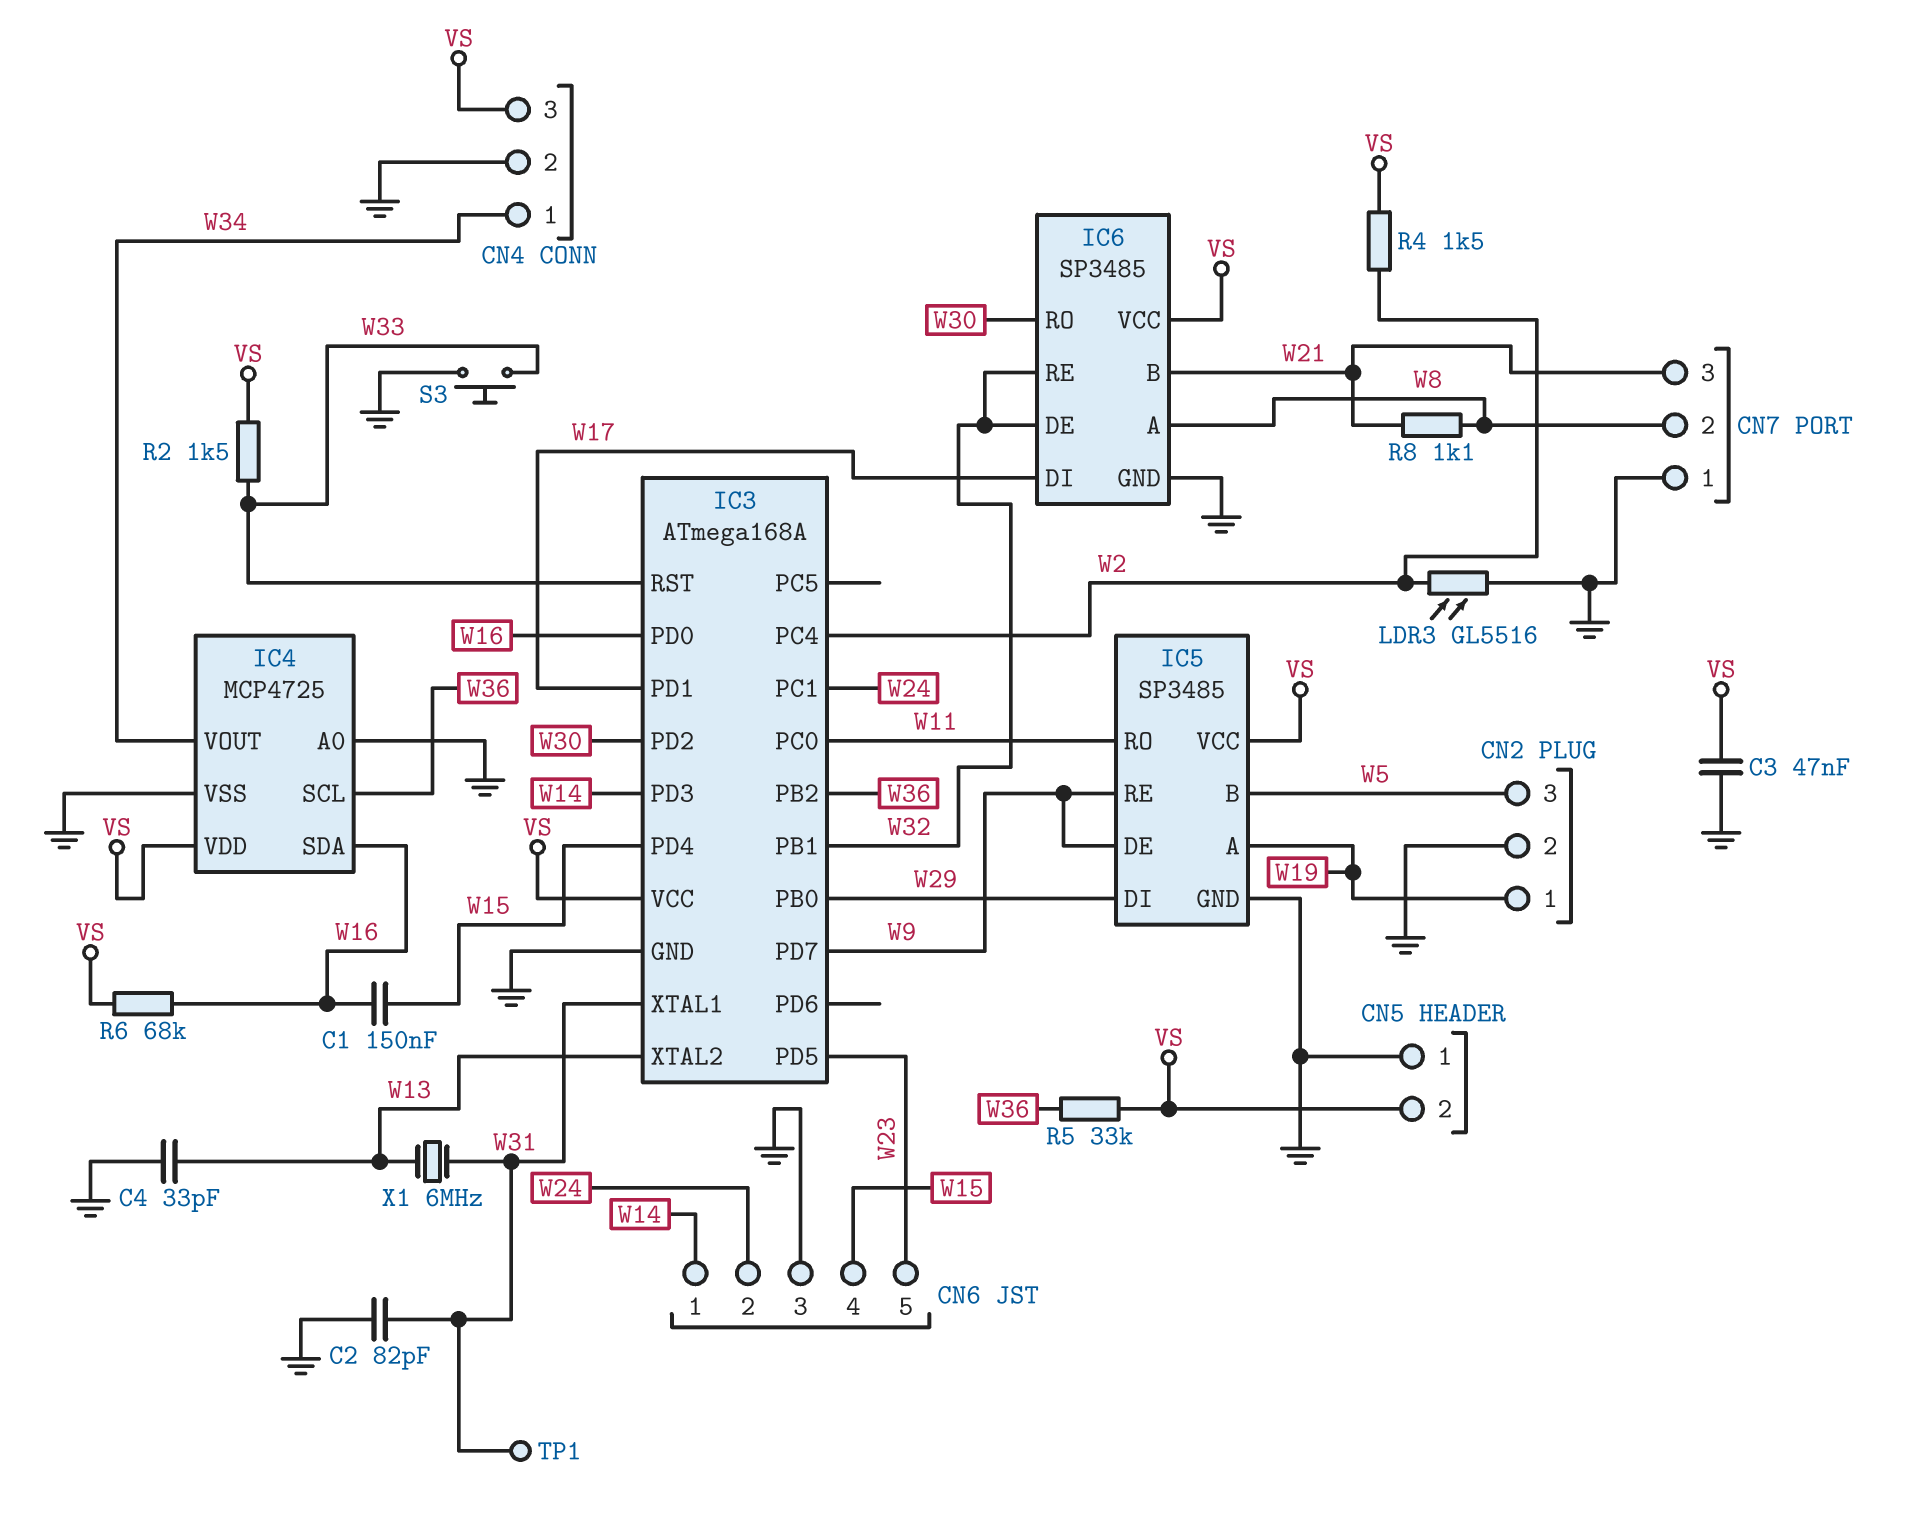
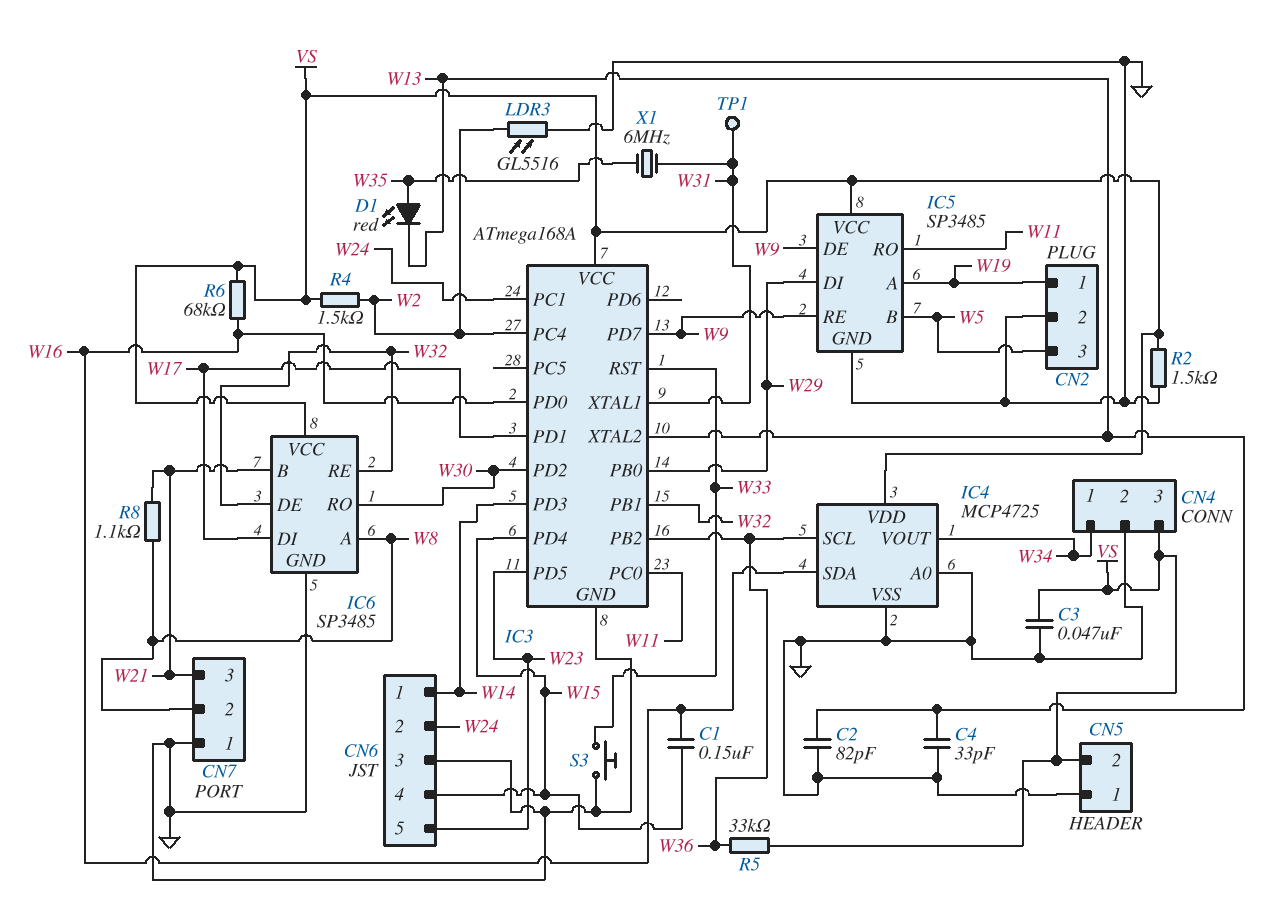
C2: 82pF (GND, W31) -> 82pF (GND, W13)
D1: none -> LED red (A W35, K W13)
R2: 1.5k (VS, W33) -> 1.5k (GND, VS)
X1: 6MHz (W13, W31) -> 6MHz (W31, W35)

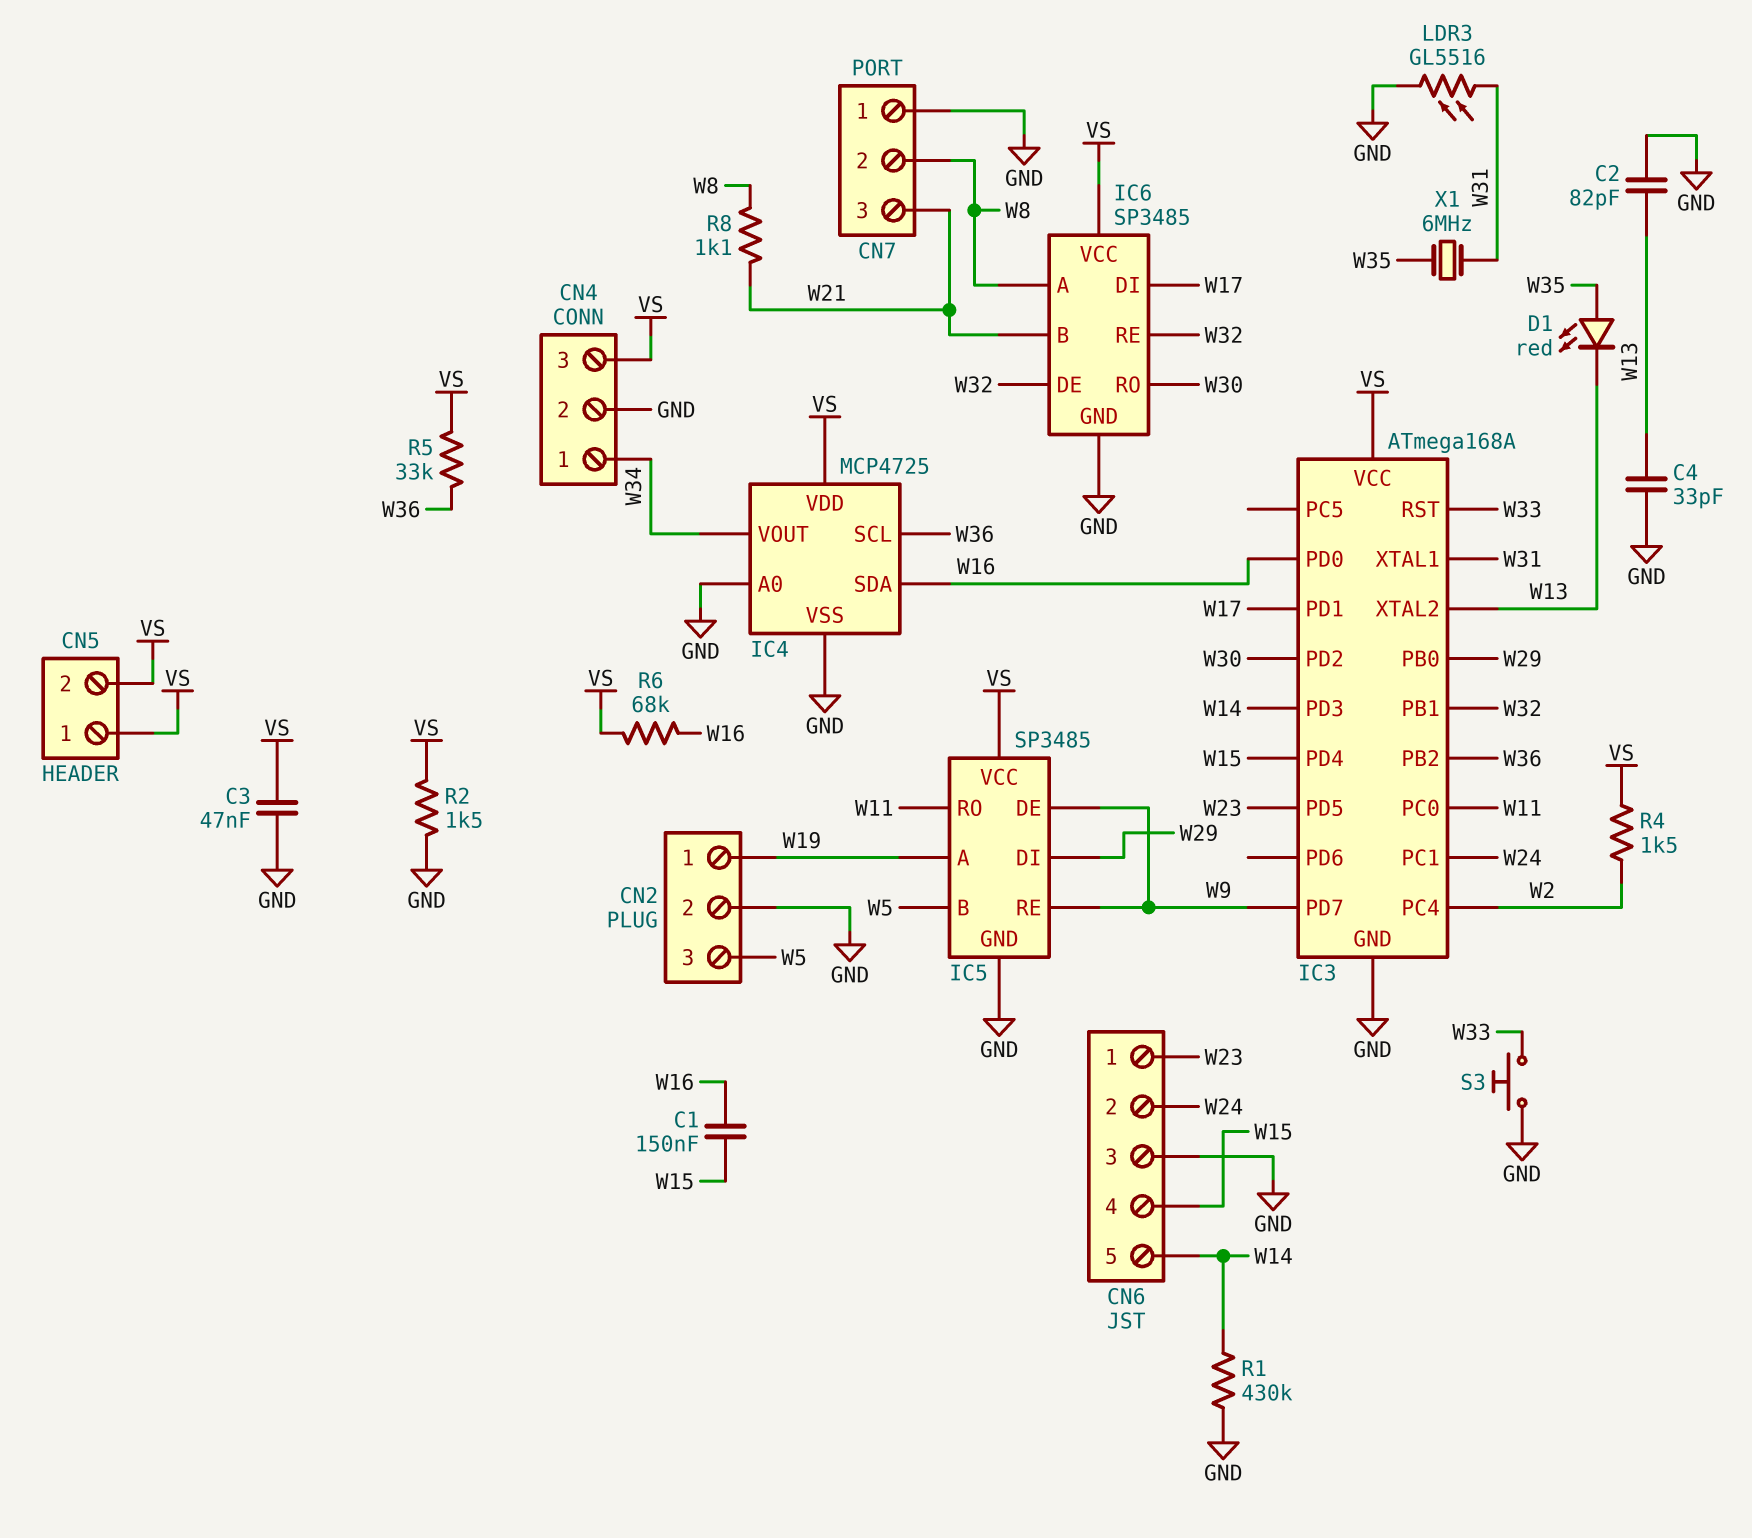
CN5 pin 1: GND -> VS
CN6 pin 1: W14 -> W23
CN6 pin 5: W23 -> W14
LDR3: GL5516 (GND, W2) -> GL5516 (GND, W31)
R1: none -> 430k (GND, W14)
TP1: test point (W31) -> none

